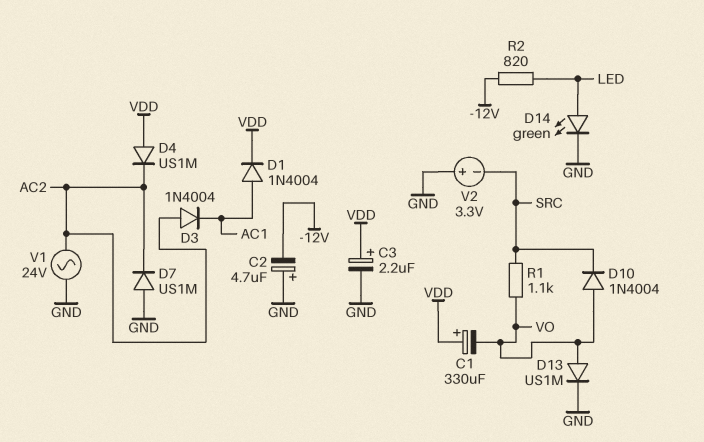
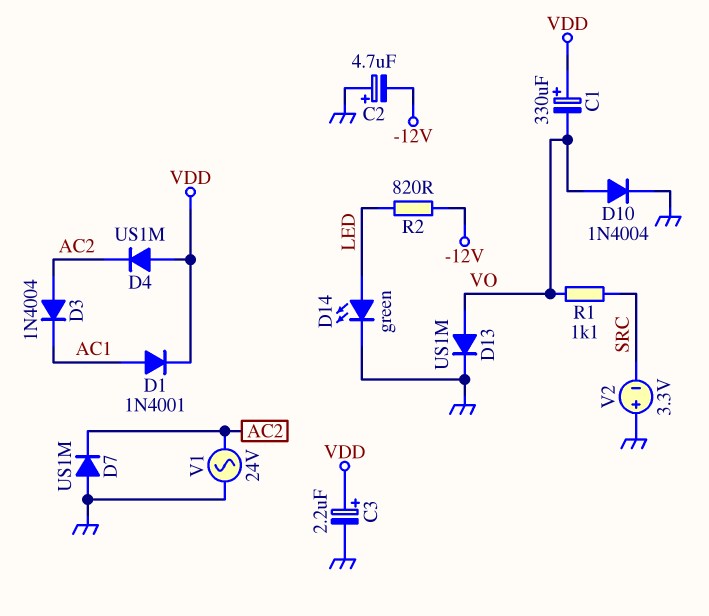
D1: diode 1N4004 (A AC1, K VDD) -> diode 1N4001 (A AC1, K VDD)
D10: diode 1N4004 (A VO, K SRC) -> diode 1N4004 (A VO, K GND)

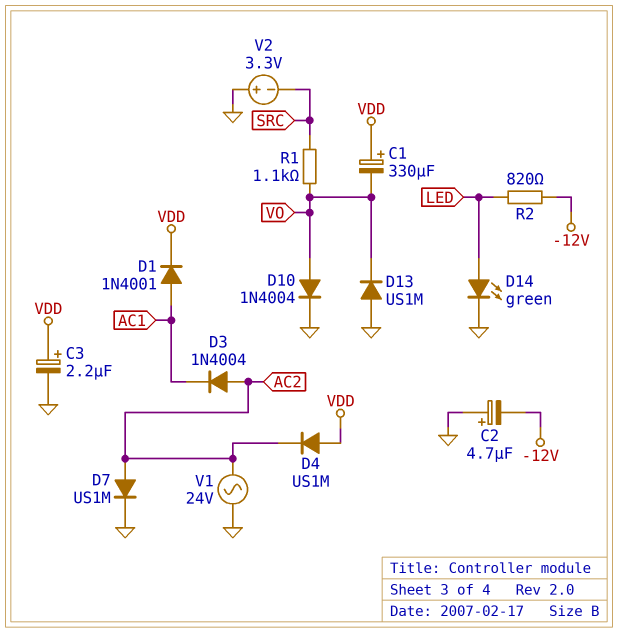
D7: diode US1M (A GND, K AC2) -> diode US1M (A AC2, K GND)
D13: diode US1M (A VO, K GND) -> diode US1M (A GND, K VO)

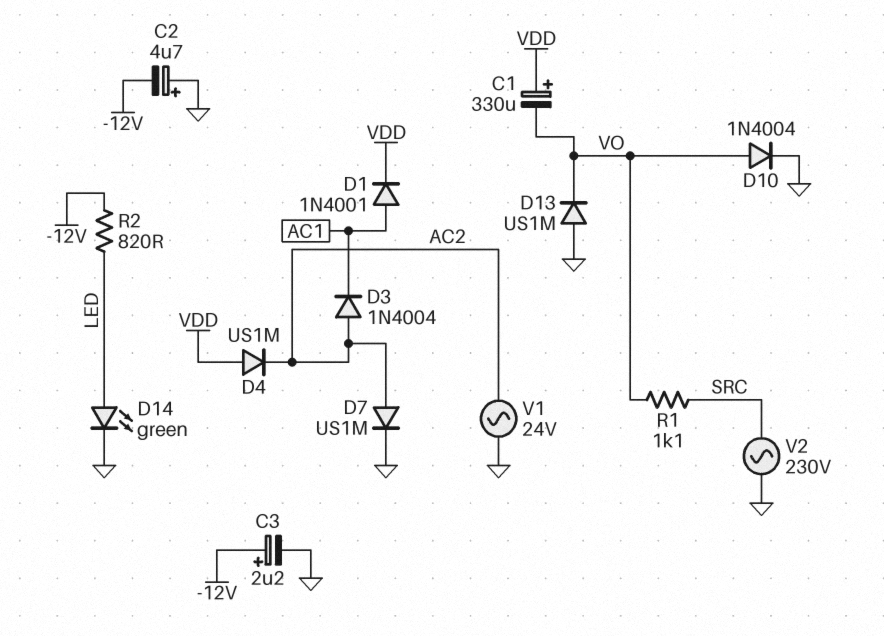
C3: 2.2uF (plus VDD, minus GND) -> 2.2uF (plus -12V, minus GND)
V2: 3.3V (plus GND, minus SRC) -> AC 230V (GND, SRC)

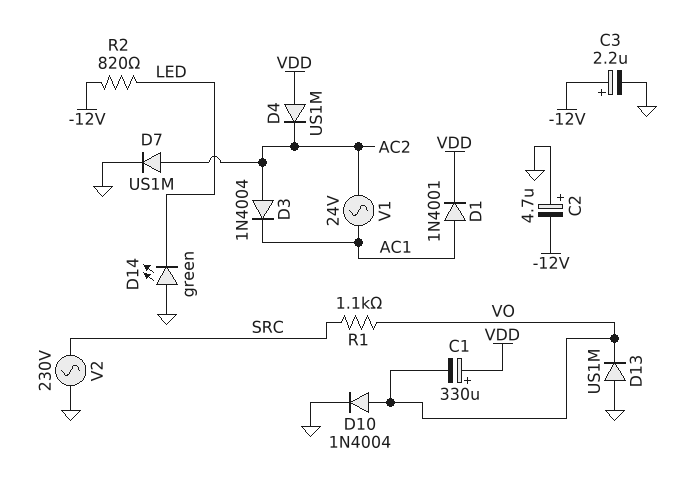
D14: LED green (A LED, K GND) -> LED green (A GND, K LED)
V1: AC 24V (AC2, GND) -> AC 24V (AC1, AC2)

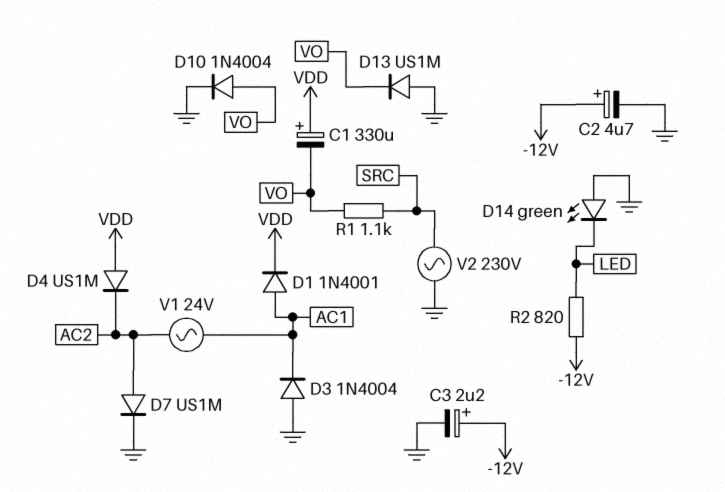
C2: 4.7uF (plus GND, minus -12V) -> 4.7uF (plus -12V, minus GND)
D3: diode 1N4004 (A AC2, K AC1) -> diode 1N4004 (A GND, K AC1)

